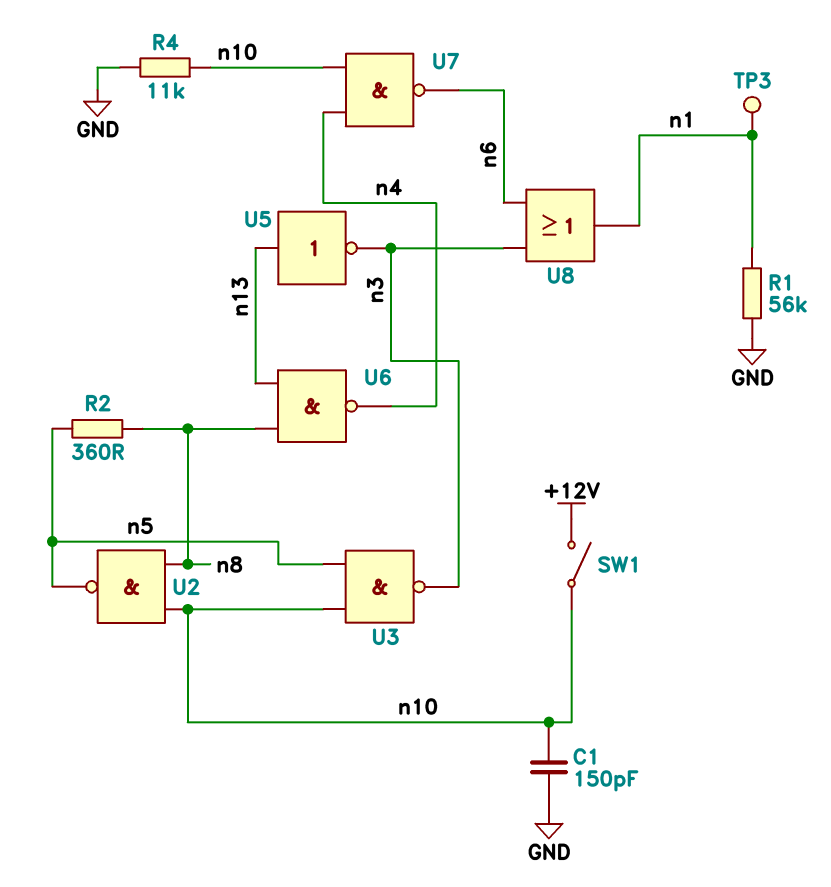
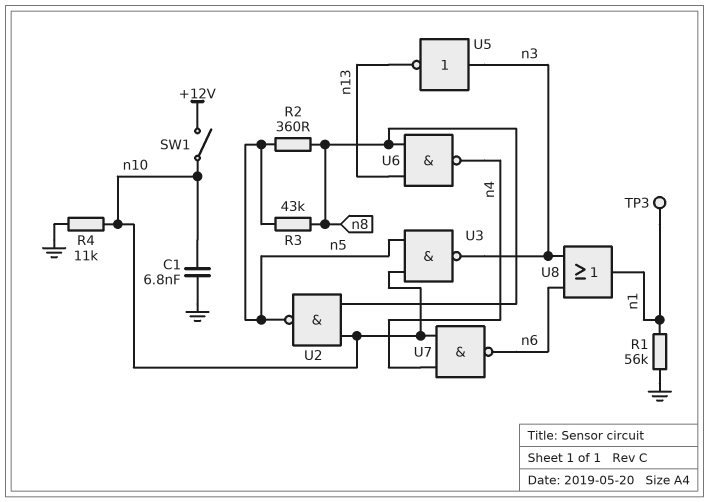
C1: 150pF (GND, n10) -> 6.8nF (GND, n10)
R3: none -> 43k (n5, n8)
U5: NOT (in n13, out n3) -> NOT (in n3, out n13)

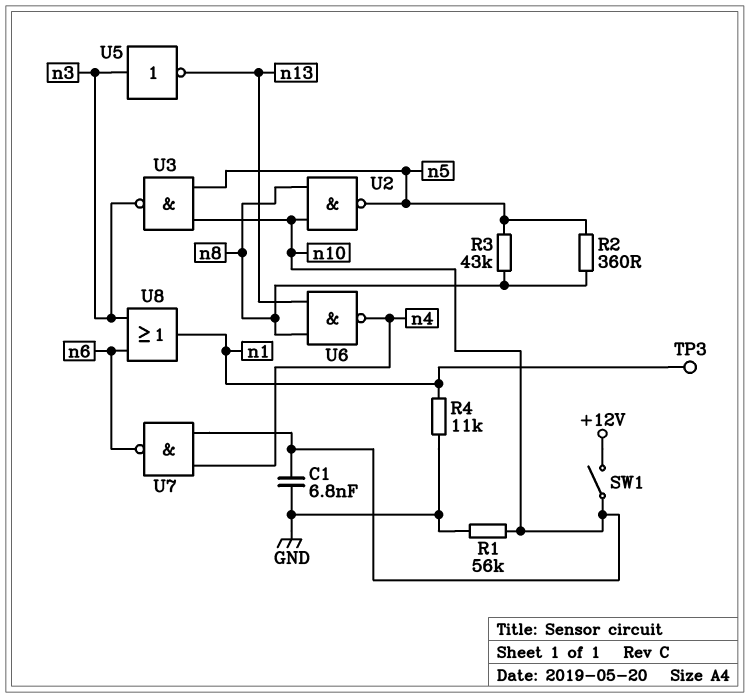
R1: 56k (GND, n1) -> 56k (GND, n10)
R4: 11k (GND, n10) -> 11k (GND, n1)

